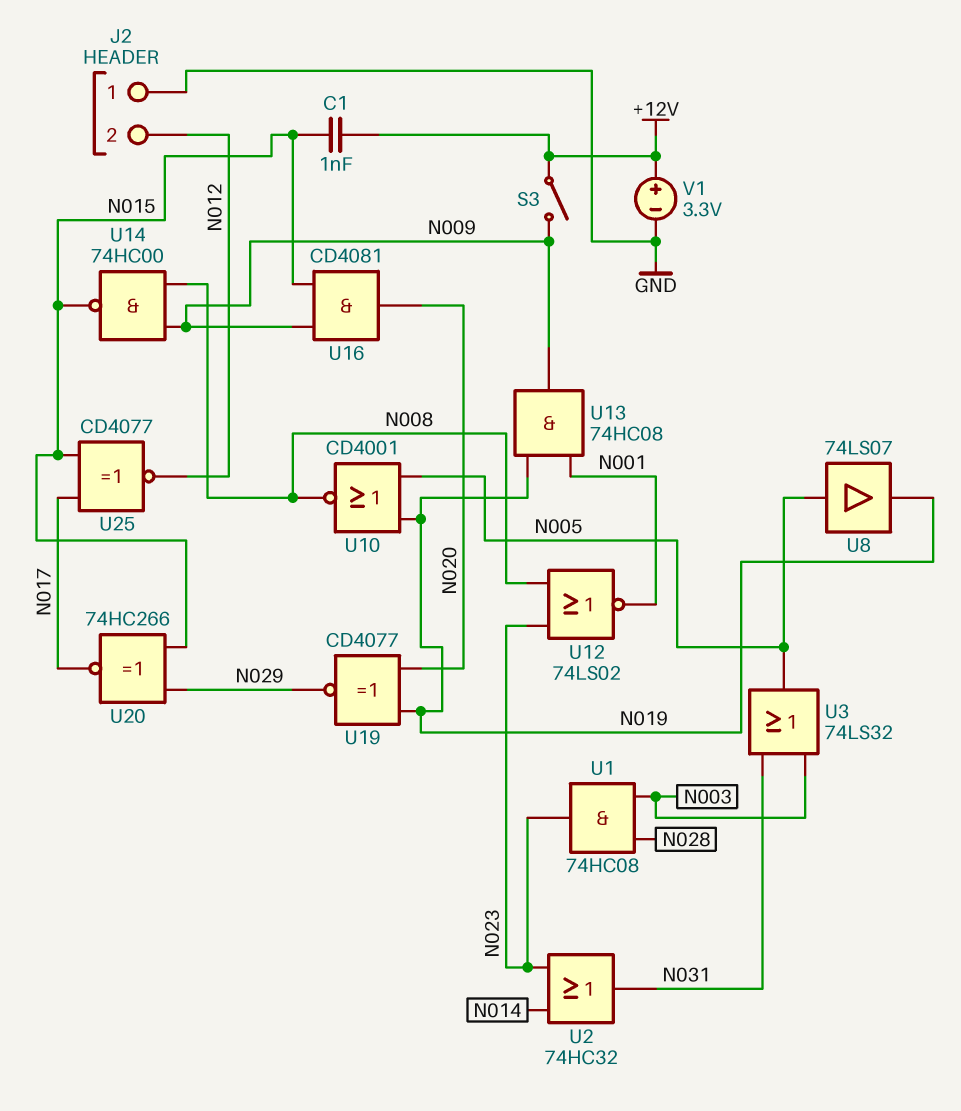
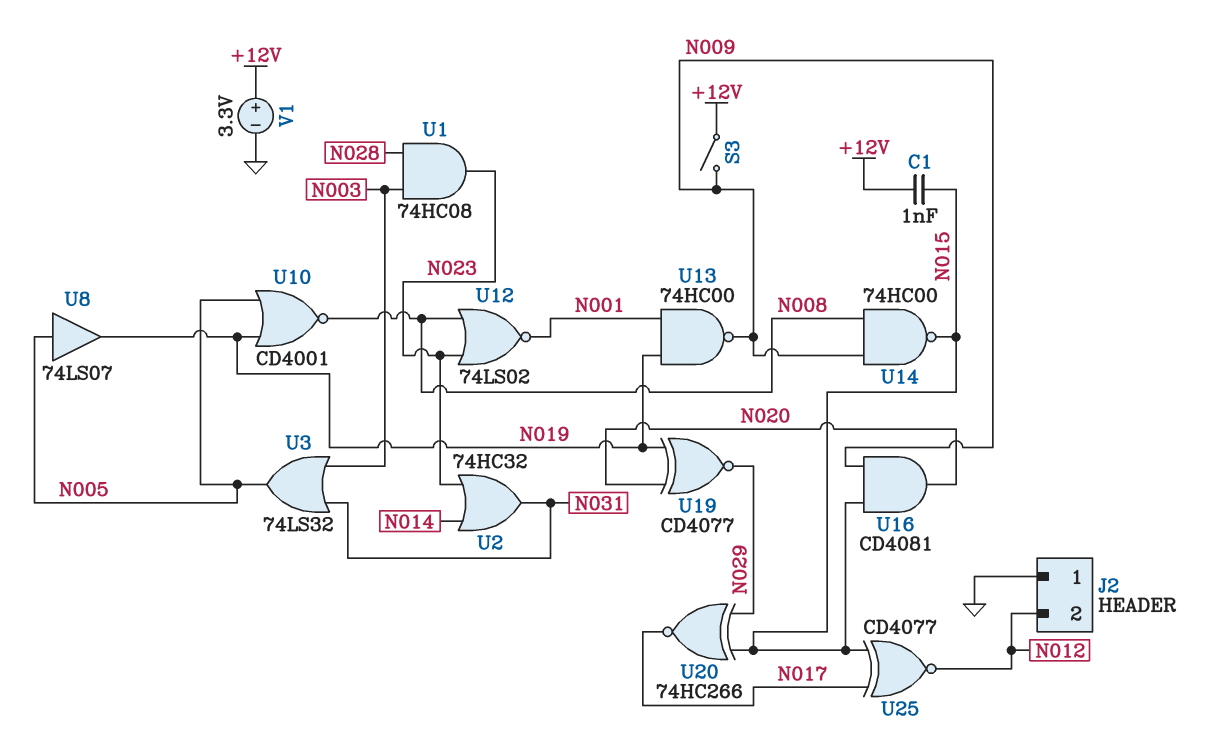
U13: AND 74HC08 (in N001, in N019, out N009) -> NAND 74HC00 (in N001, in N019, out N009)

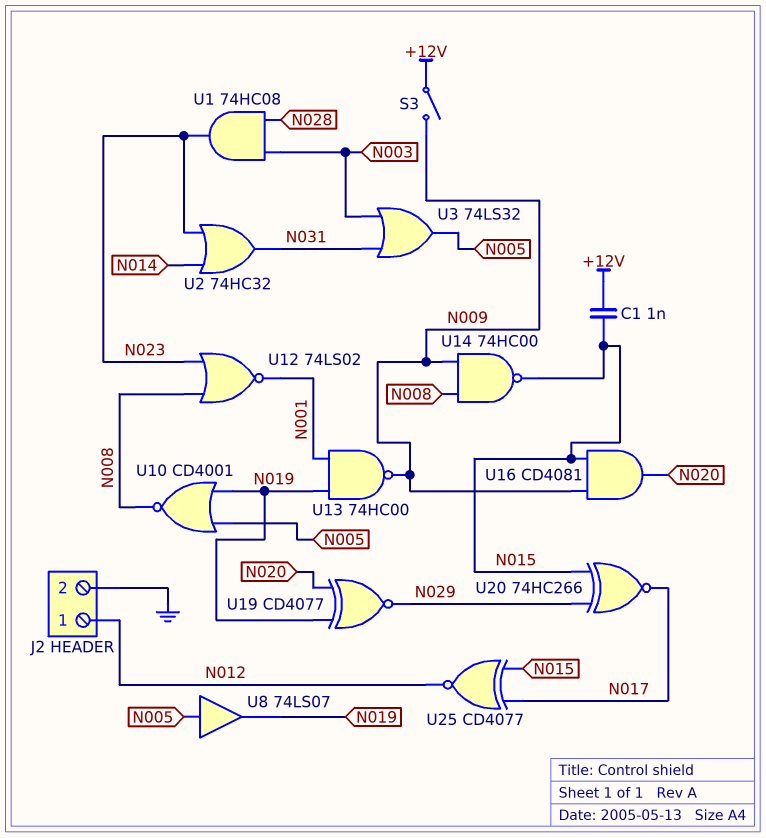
J2 pin 1: GND -> N012
J2 pin 2: N012 -> GND
V1: 3.3V (plus +12V, minus GND) -> none

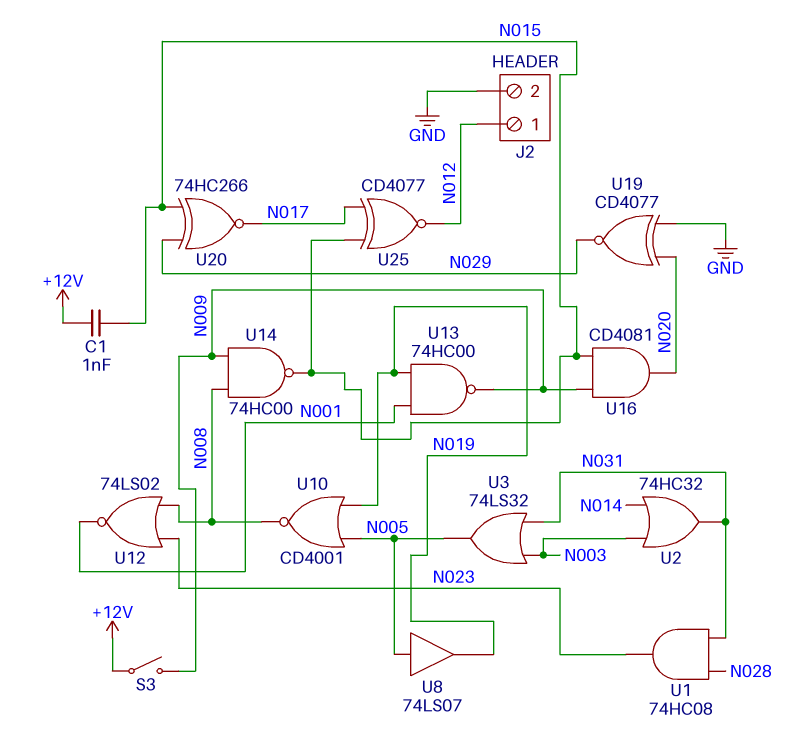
U1: AND 74HC08 (in N003, in N028, out N023) -> AND 74HC08 (in N028, in N031, out N023)
U2: OR 74HC32 (in N014, in N023, out N031) -> OR 74HC32 (in N003, in N014, out N031)
U19: XNOR CD4077 (in N019, in N020, out N029) -> XNOR CD4077 (in GND, in N020, out N029)

